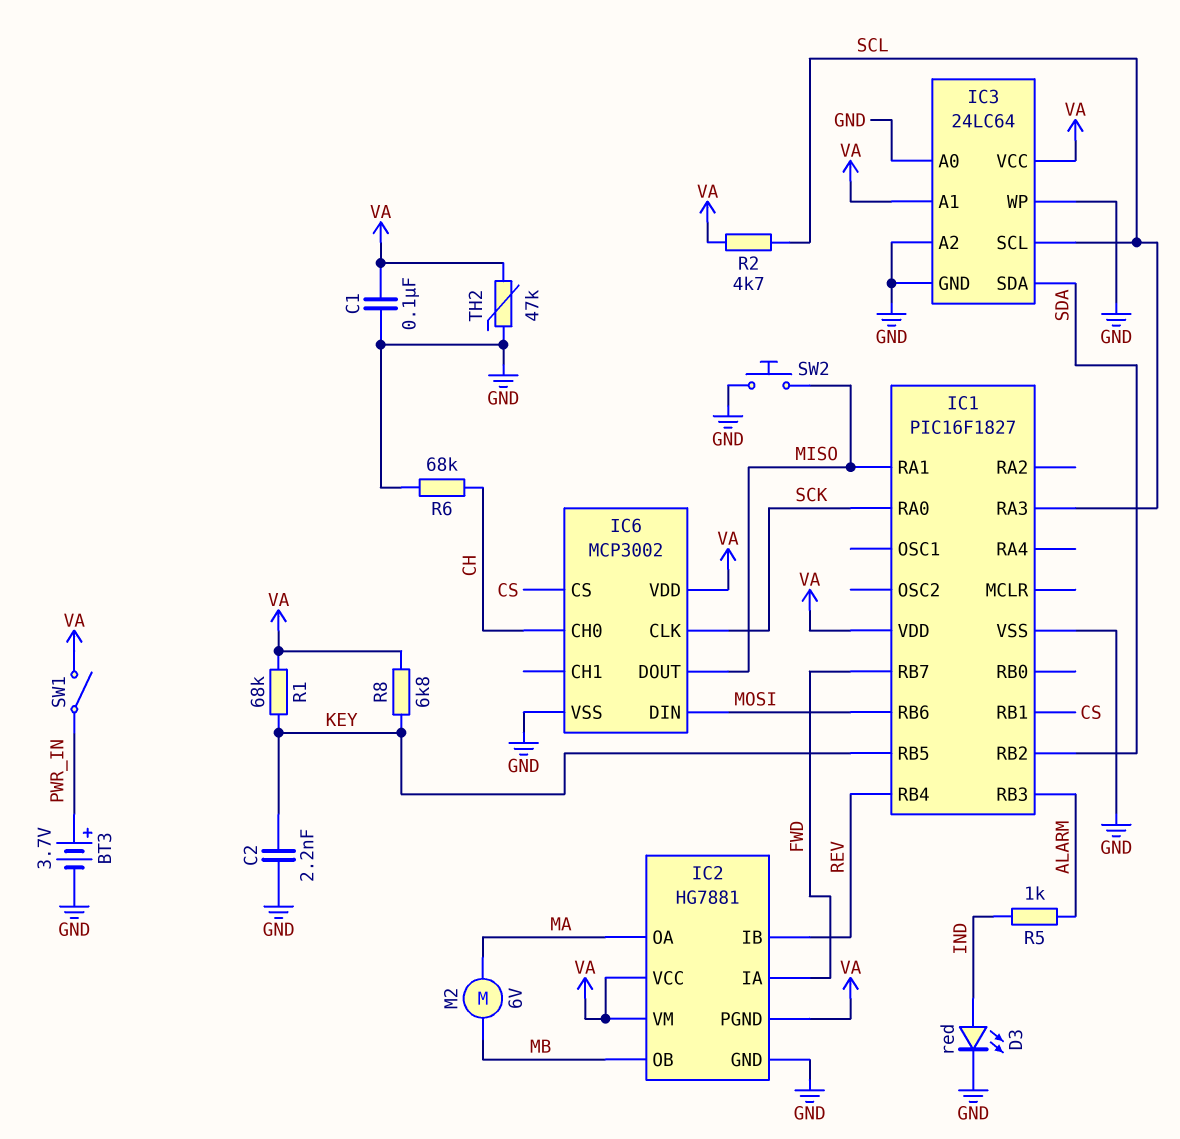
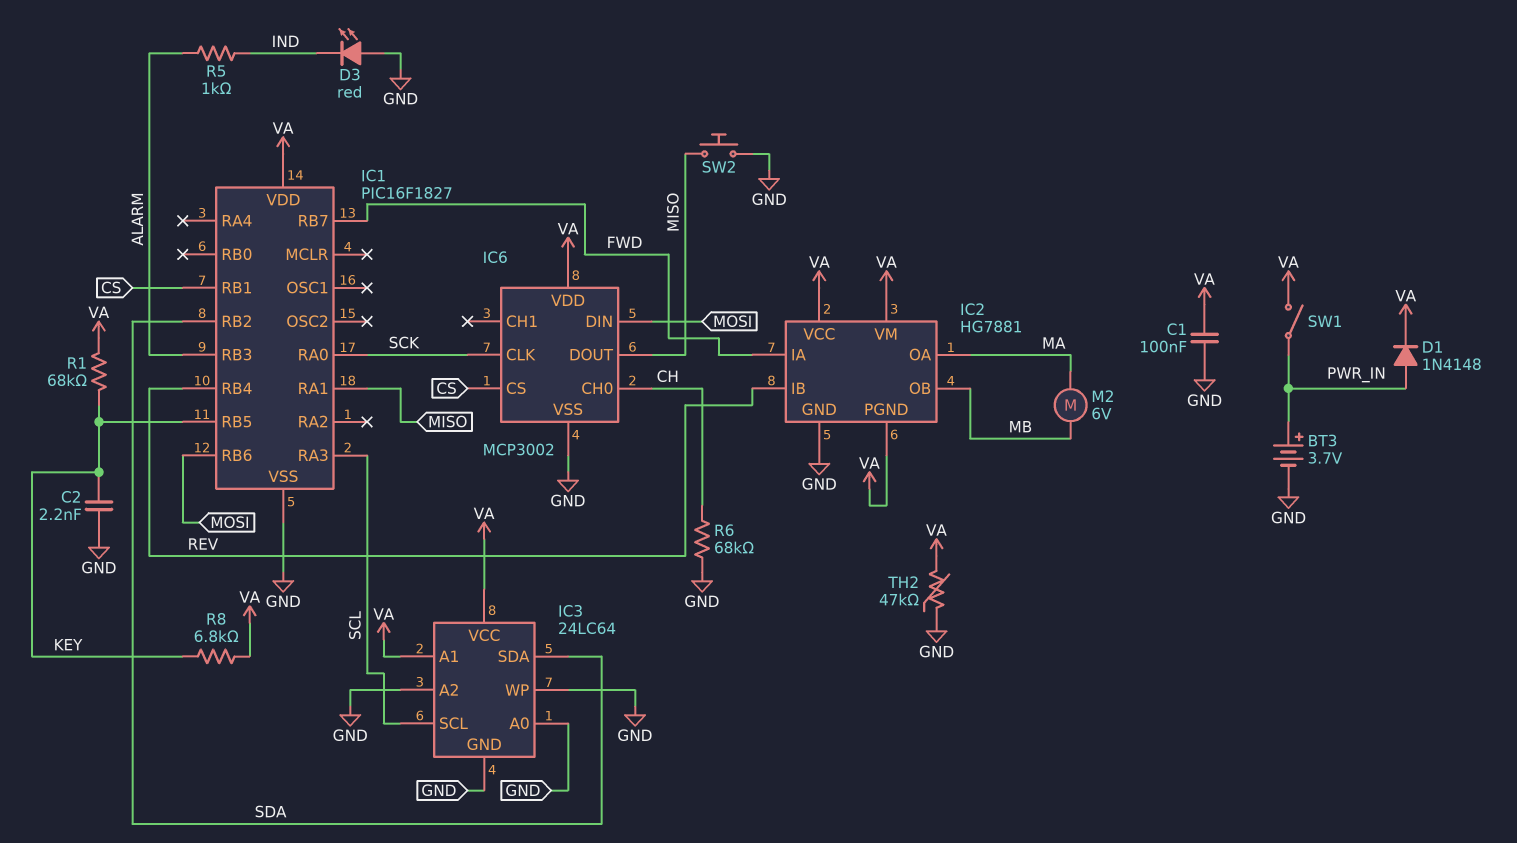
D1: none -> diode 1N4148 (A PWR_IN, K VA)
D3: LED red (A IND, K GND) -> LED red (A GND, K IND)
R2: 4.7k (SCL, VA) -> none

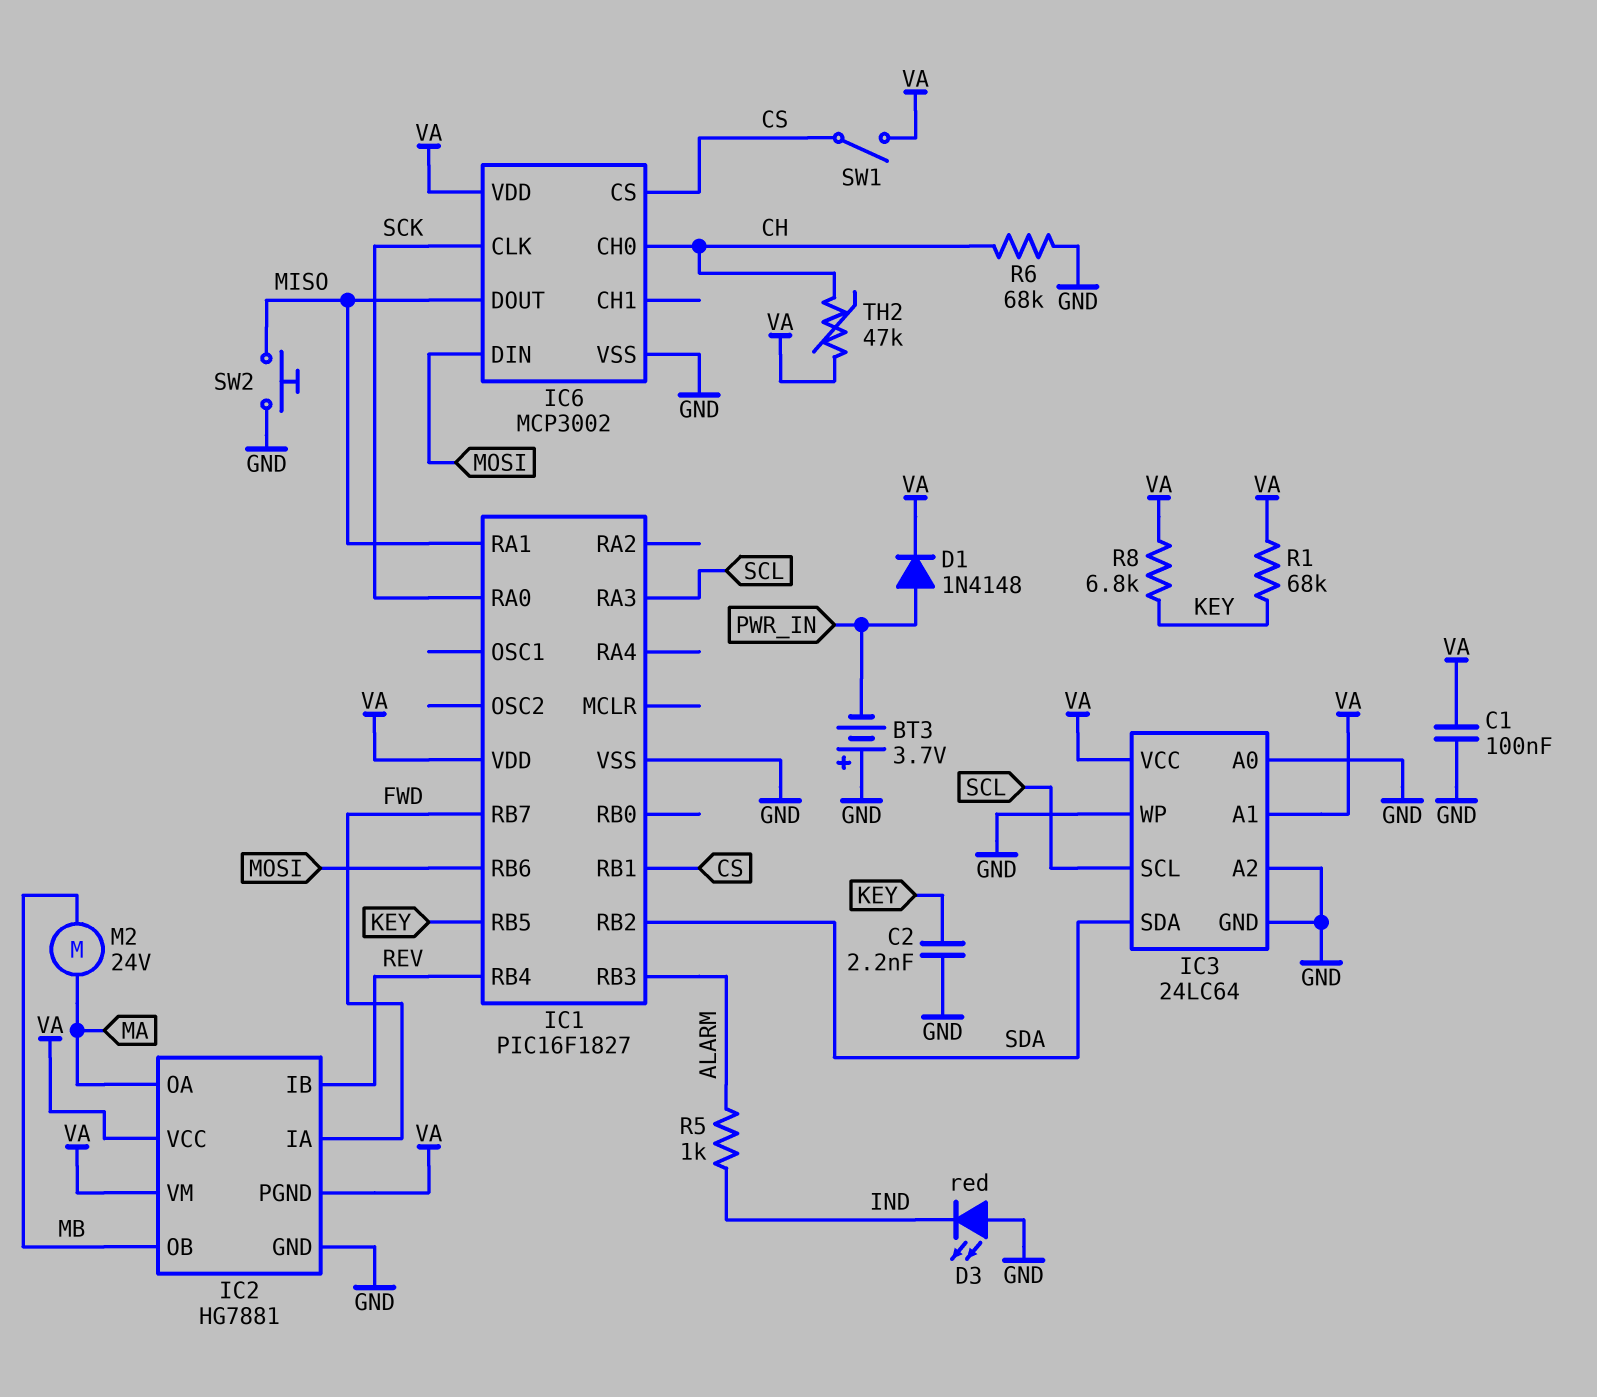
BT3: 3.7V (plus PWR_IN, minus GND) -> 3.7V (plus GND, minus PWR_IN)
M2: motor 6V (MA, MB) -> motor 24V (MA, MB)
SW1: switch (PWR_IN, VA) -> switch (CS, VA)
TH2: 47k (GND, VA) -> 47k (CH, VA)

